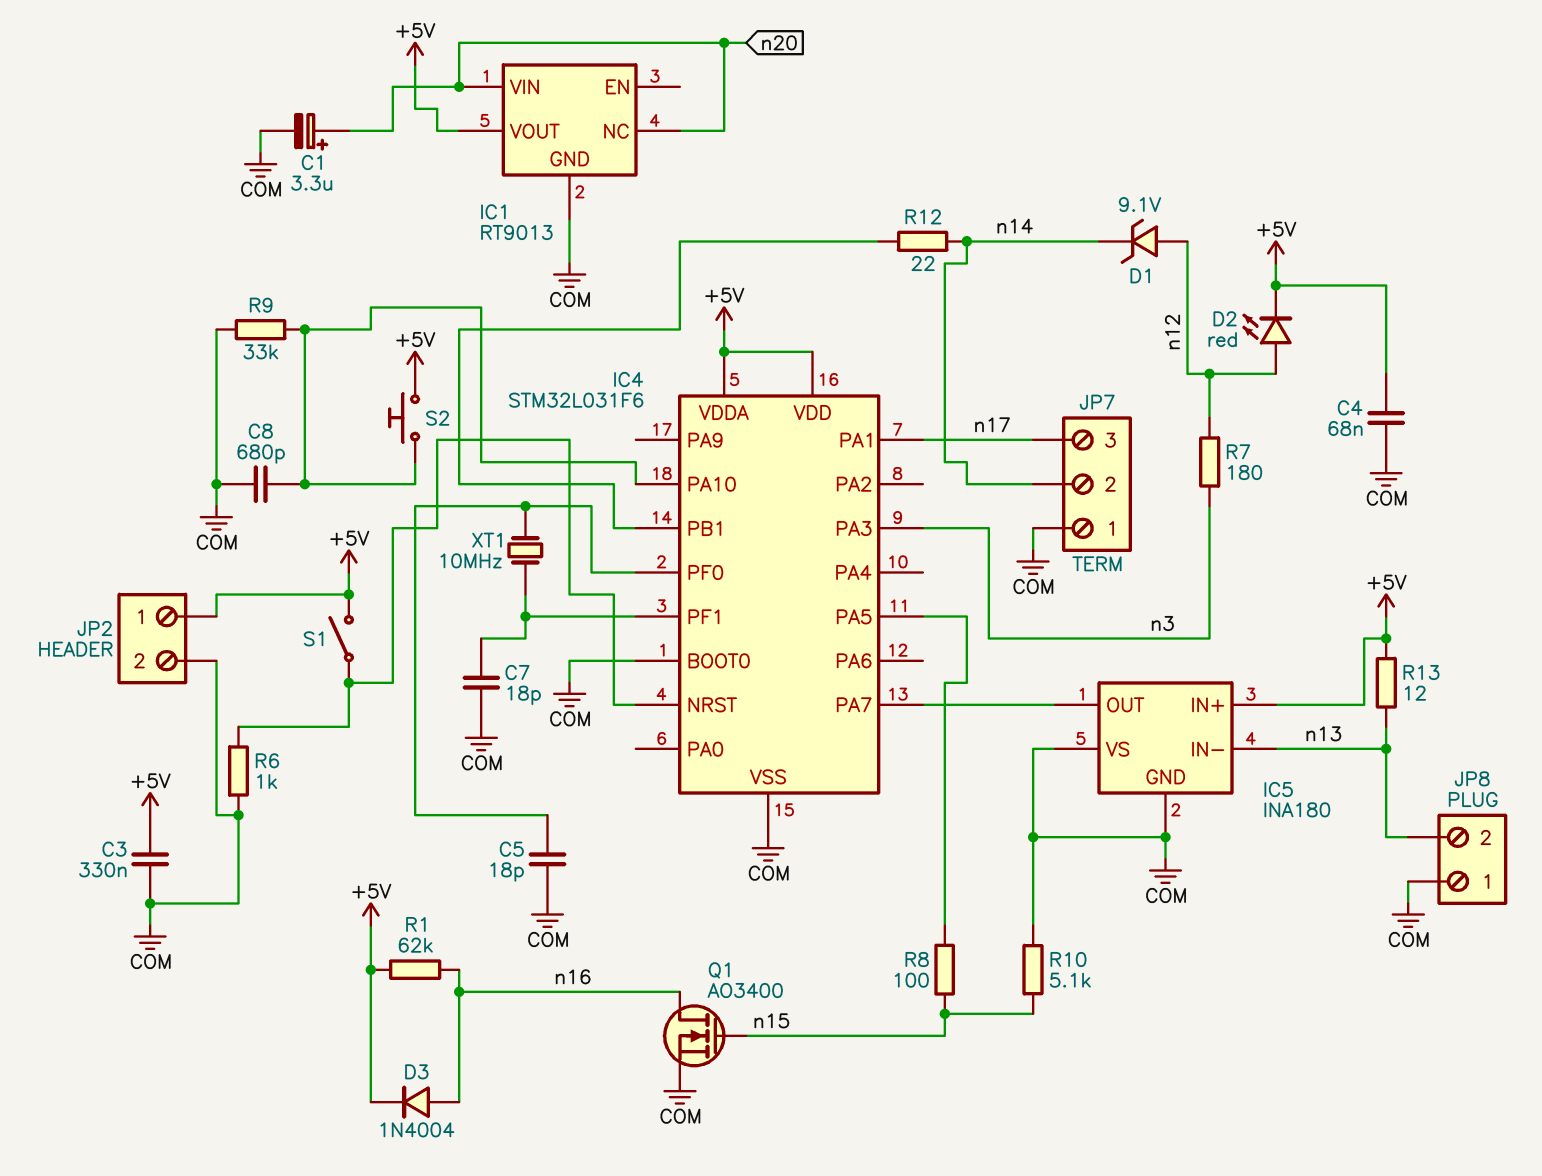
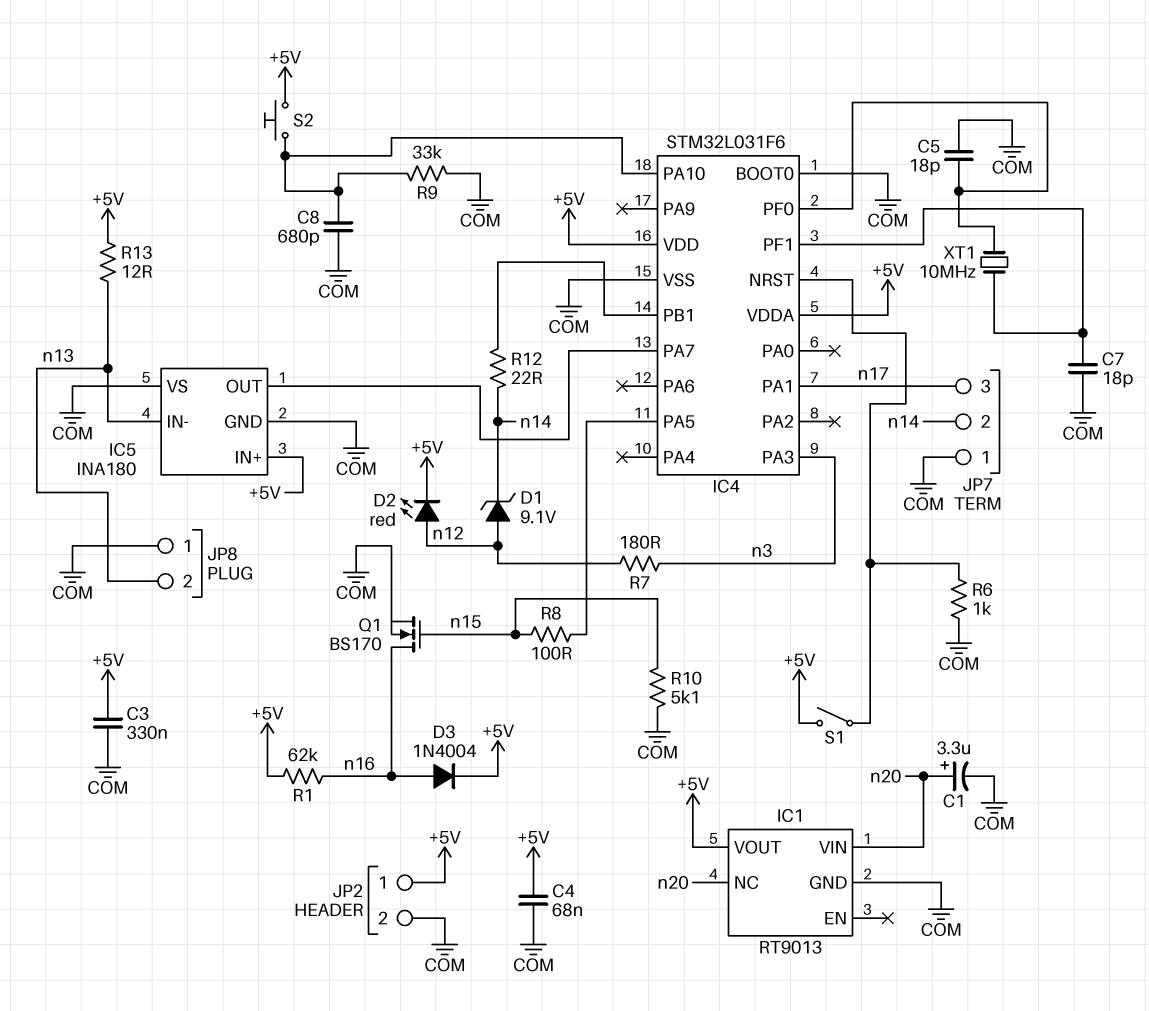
Q1: NMOS AO3400 (G n15, D n16, S COM) -> NMOS BS170 (G n15, D n16, S COM)

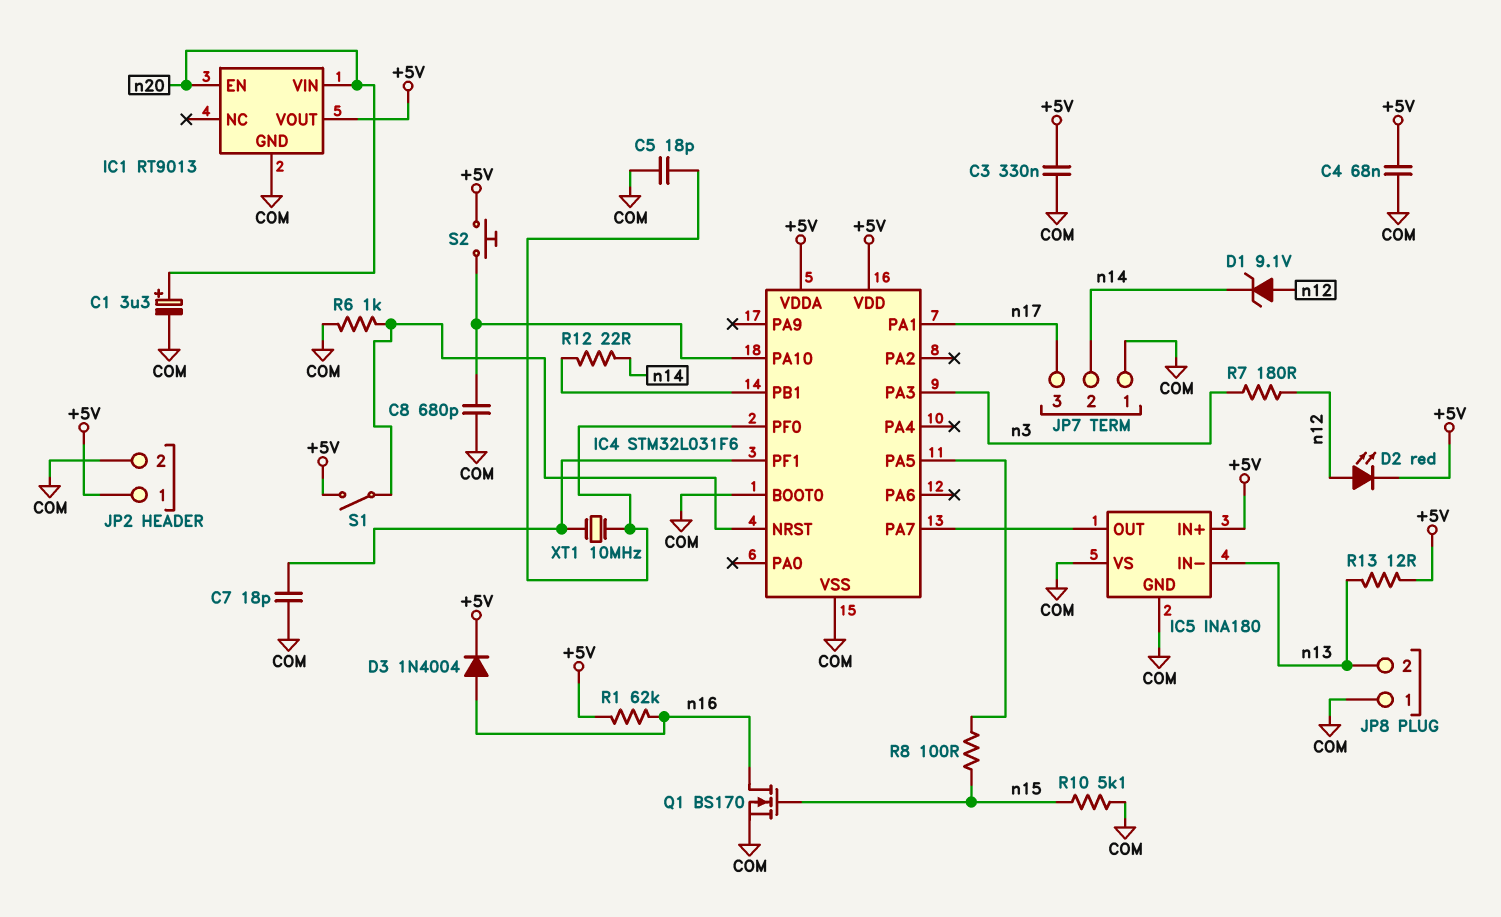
IC1 pin EN: none -> n20
IC1 pin NC: n20 -> none
R9: 33k (COM, IC4/PA10) -> none

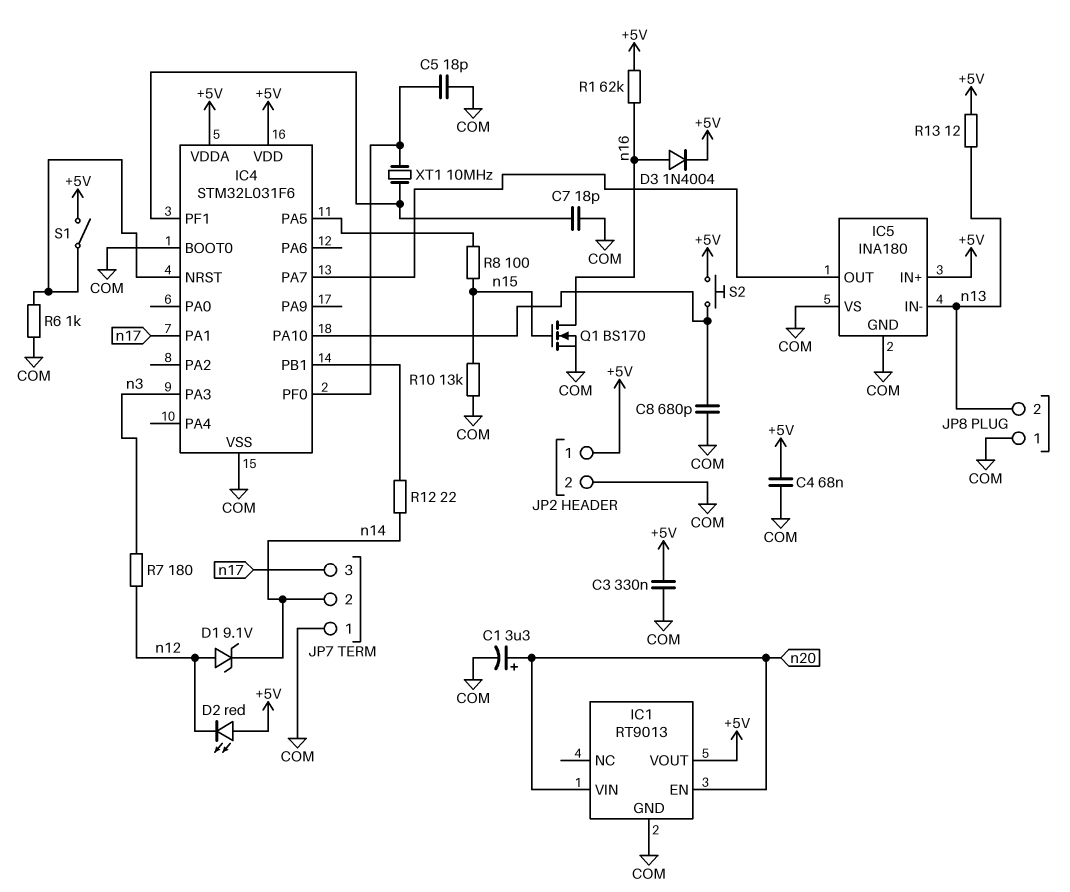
D2: LED red (A n12, K +5V) -> LED red (A +5V, K n12)
R10: 5.1k (COM, n15) -> 13k (COM, n15)

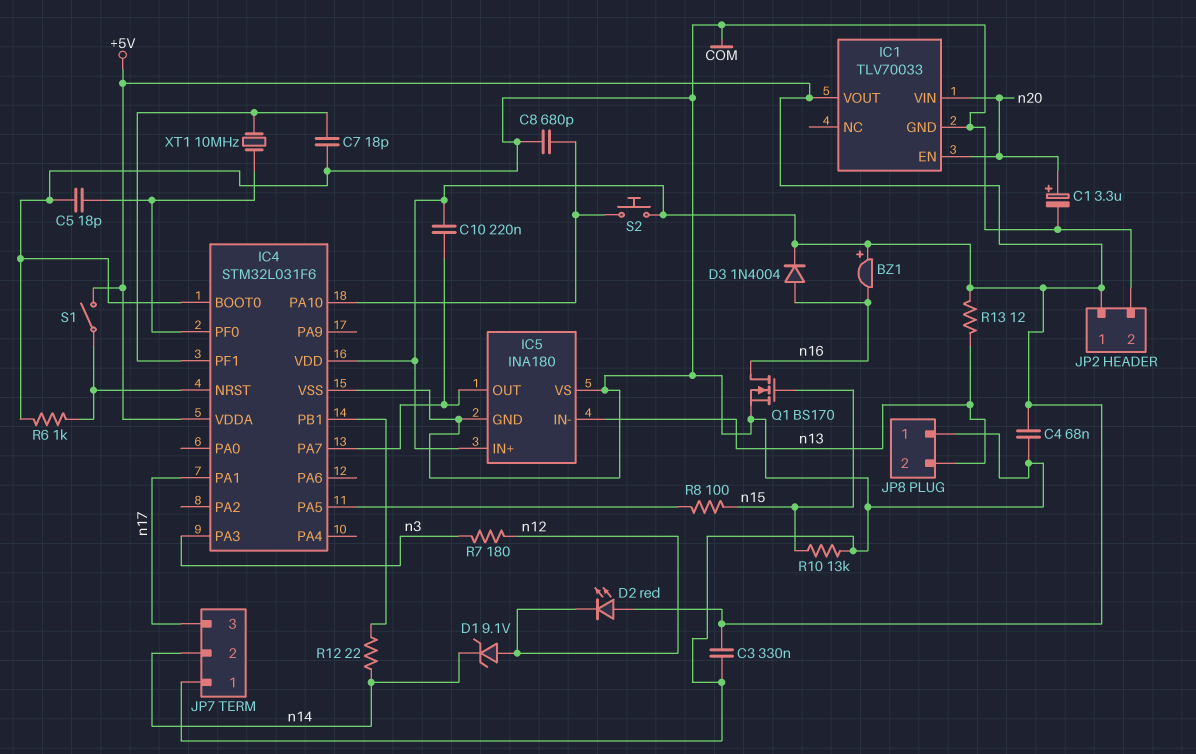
BZ1: none -> buzzer (plus +5V, minus n16)
C10: none -> 220nF (+5V, IC4/PA7)
IC1: RT9013 -> TLV70033
R1: 62k (+5V, n16) -> none

